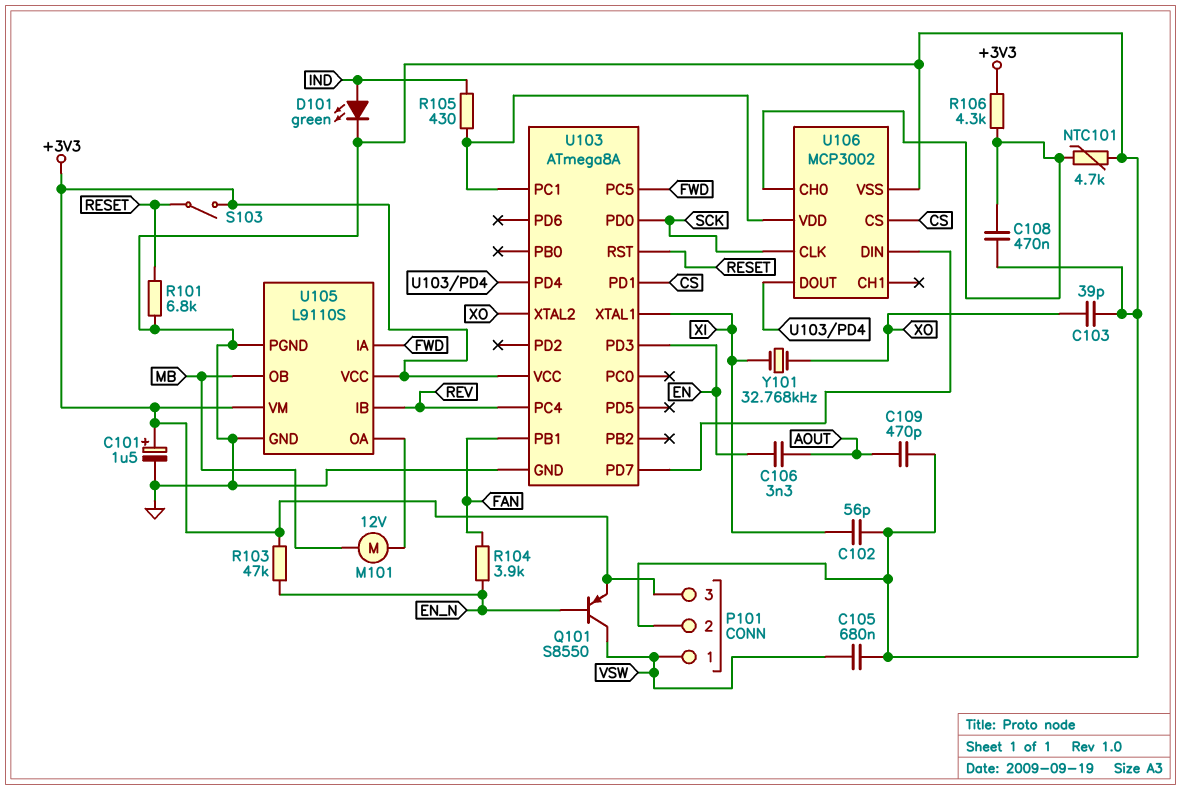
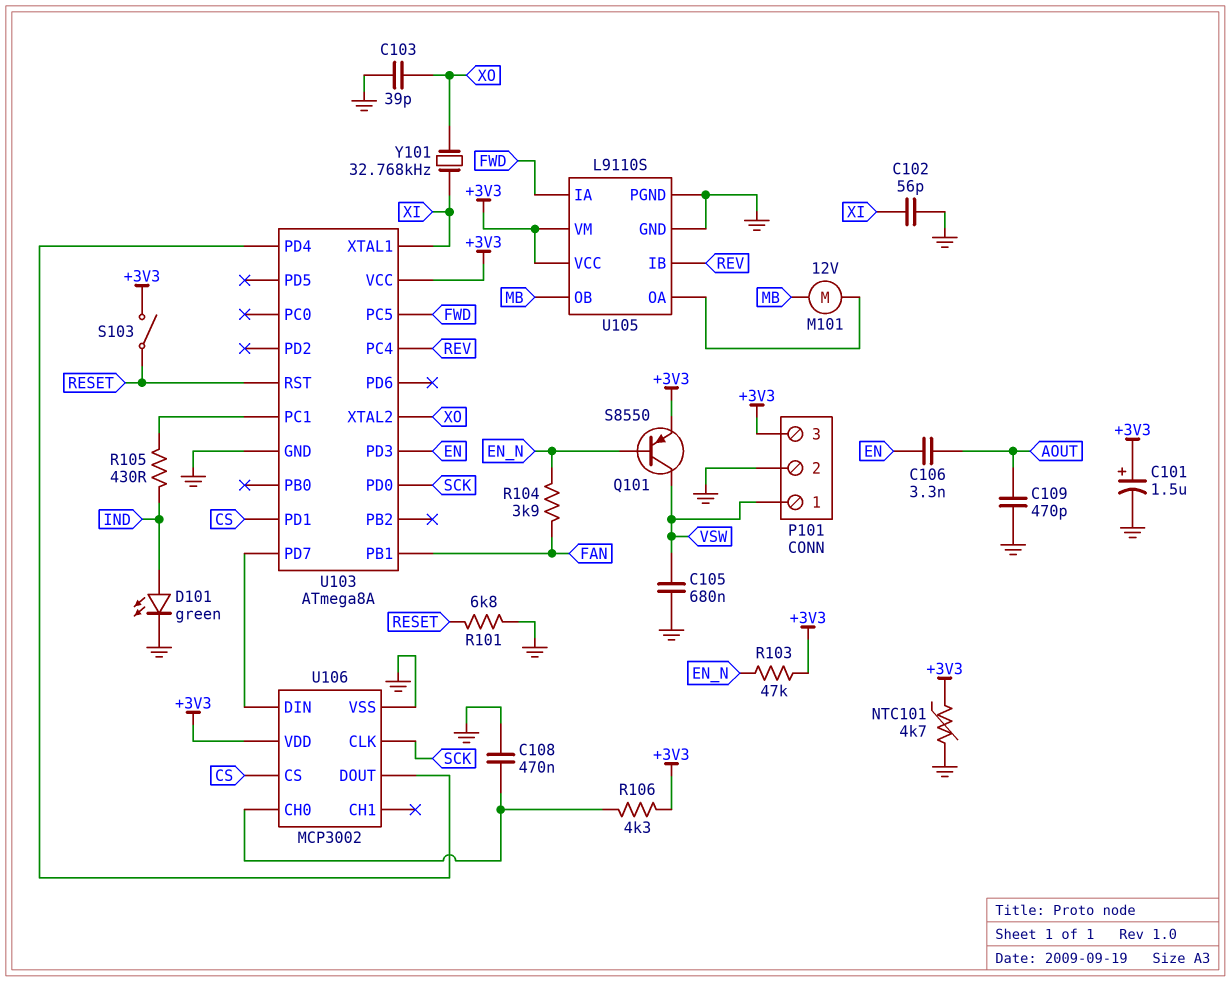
NTC101: 4.7k (GND, U106/CH0) -> 4.7k (+3V3, GND)
U106 pin VDD: U103/PC1 -> +3V3

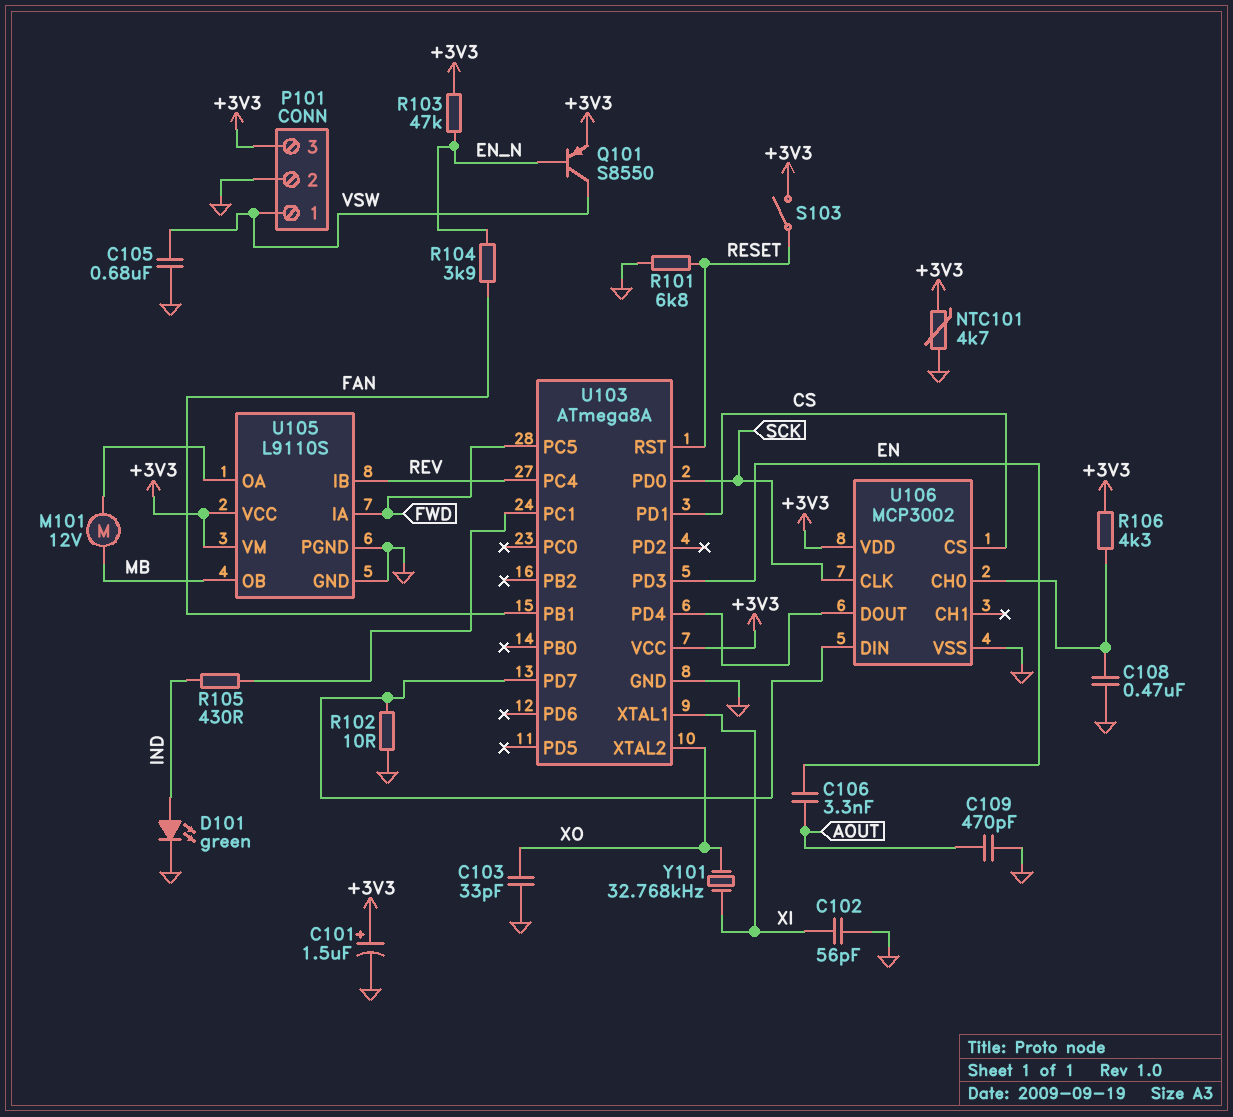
C103: 39pF (GND, XO) -> 33pF (GND, XO)
R102: none -> 10 (GND, U103/PD7)

